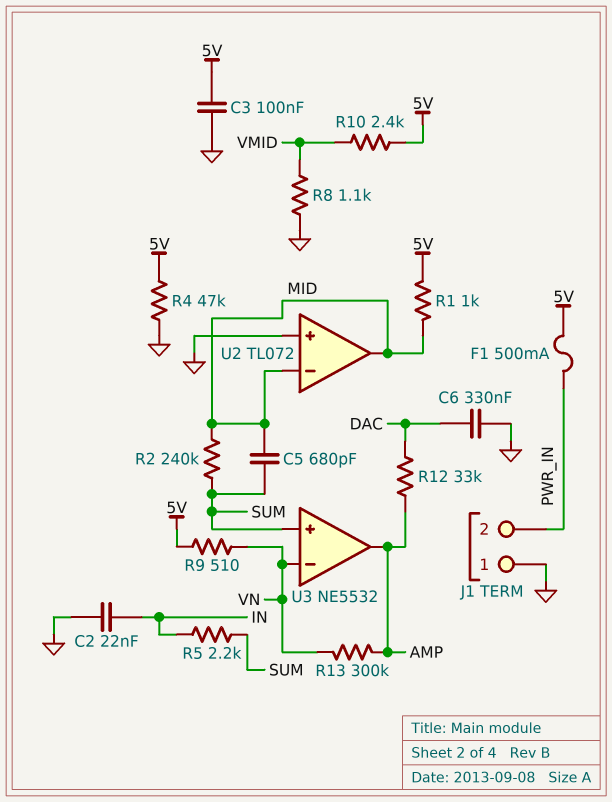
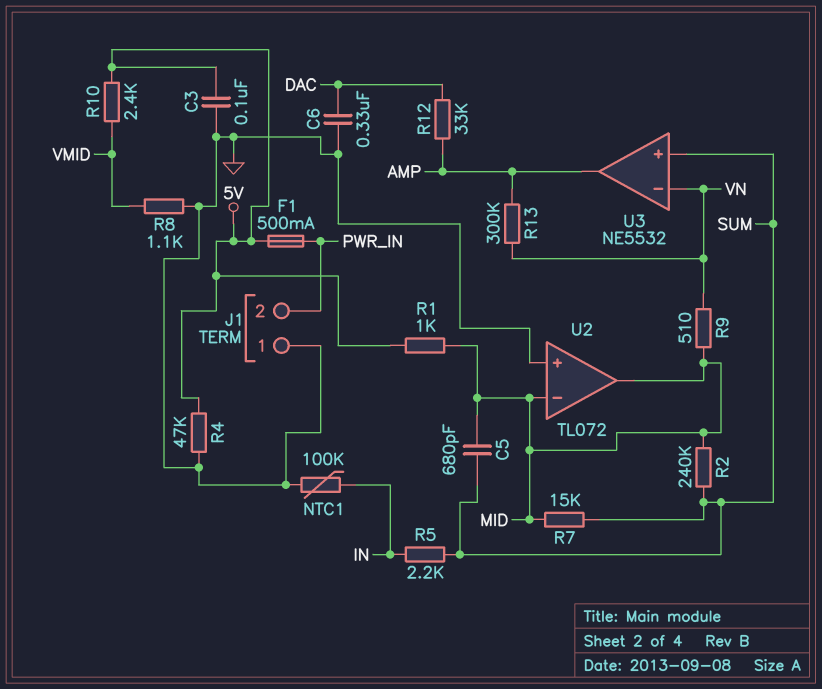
C2: 22nF (GND, IN) -> none
NTC1: none -> 100k (GND, IN)
R7: none -> 15k (MID, SUM)
R9: 510 (5V, VN) -> 510 (MID, VN)

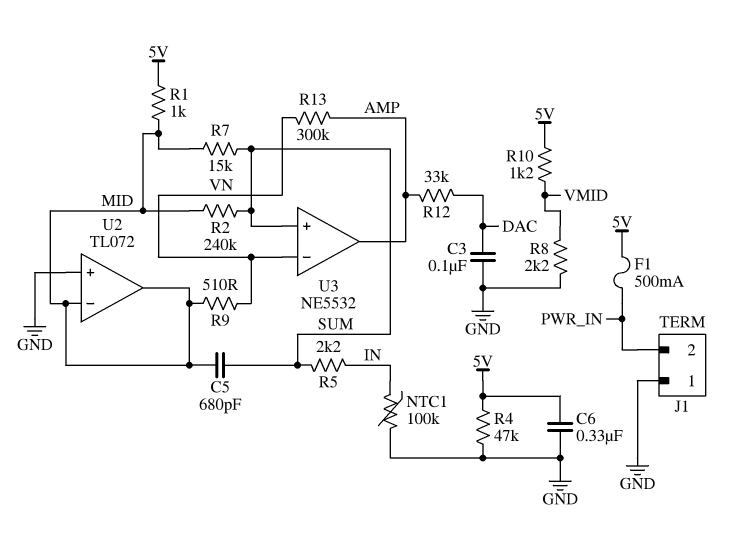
C3: 100nF (5V, GND) -> 100nF (DAC, GND)
C6: 330nF (DAC, GND) -> 330nF (5V, GND)
R8: 1.1k (GND, VMID) -> 2.2k (GND, VMID)
R10: 2.4k (5V, VMID) -> 1.2k (5V, VMID)

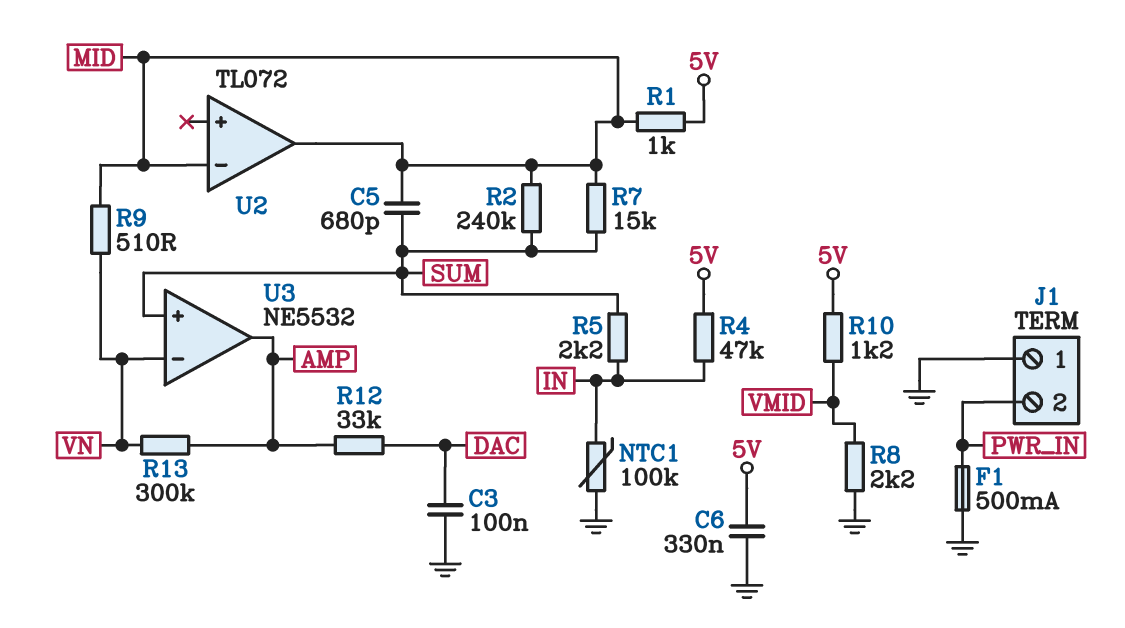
F1: 500mA (5V, PWR_IN) -> 500mA (GND, PWR_IN)
R4: 47k (5V, GND) -> 47k (5V, IN)
U2 pin in+: GND -> none

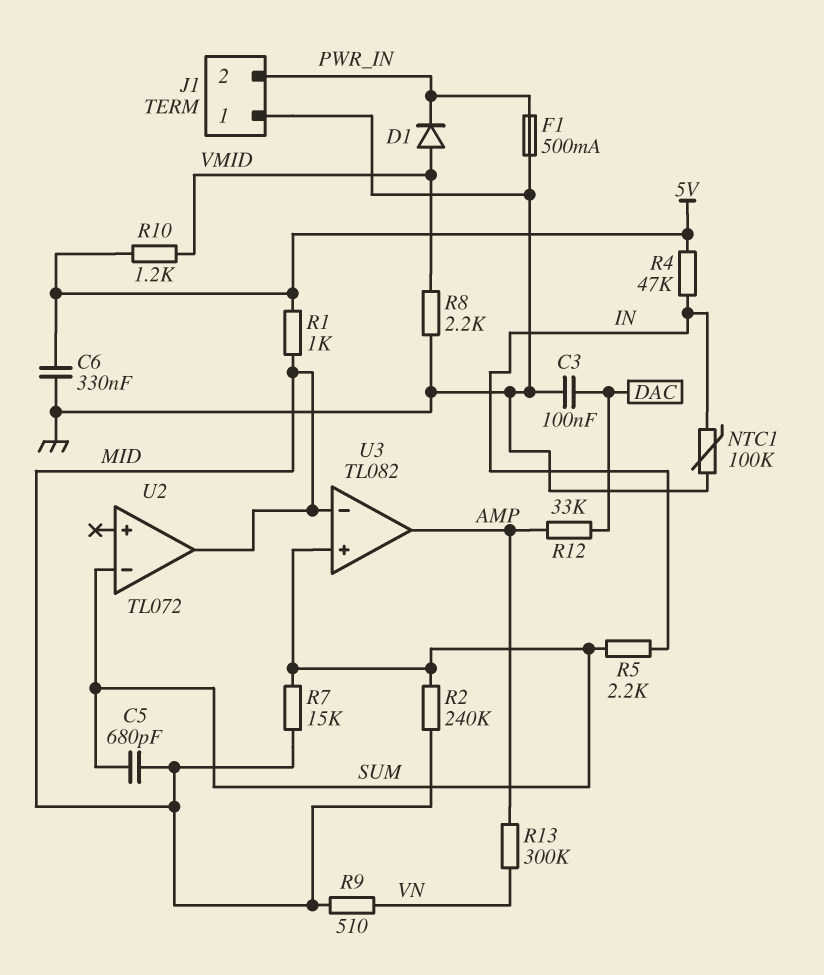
D1: none -> diode (A VMID, K PWR_IN)
U2 pin in-: MID -> SUM
U3: NE5532 -> TL082
U3 pin in-: VN -> MID

